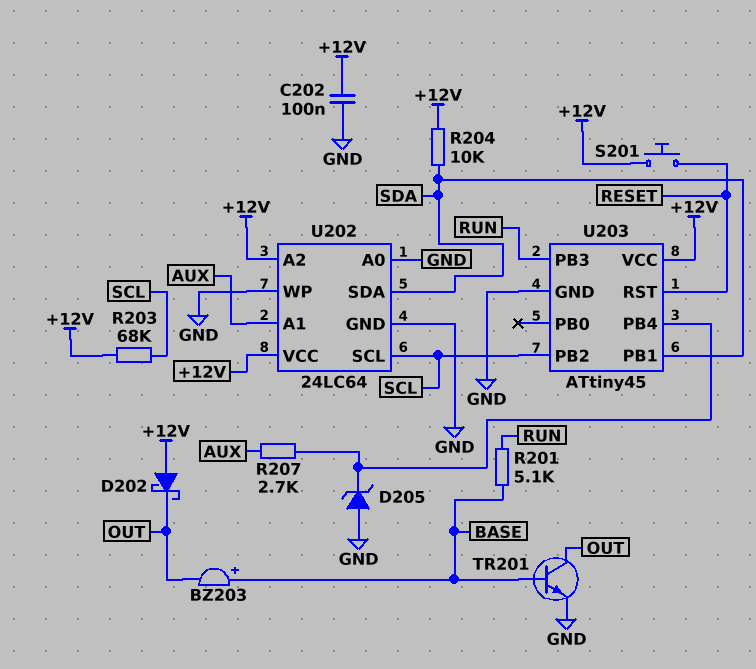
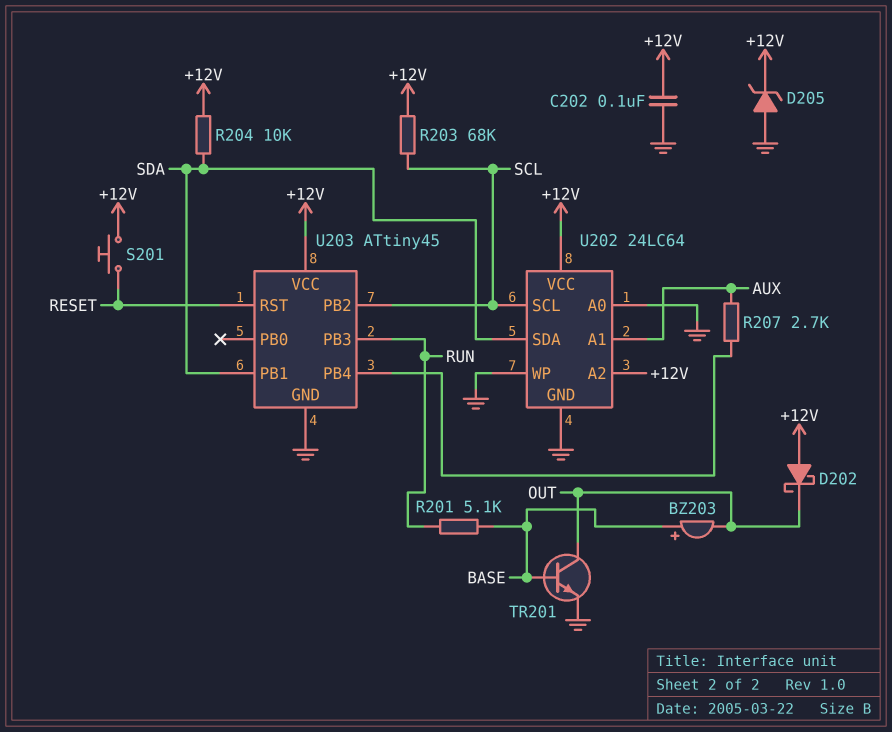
D205: zener (A GND, K U203/PB4) -> zener (A GND, K +12V)

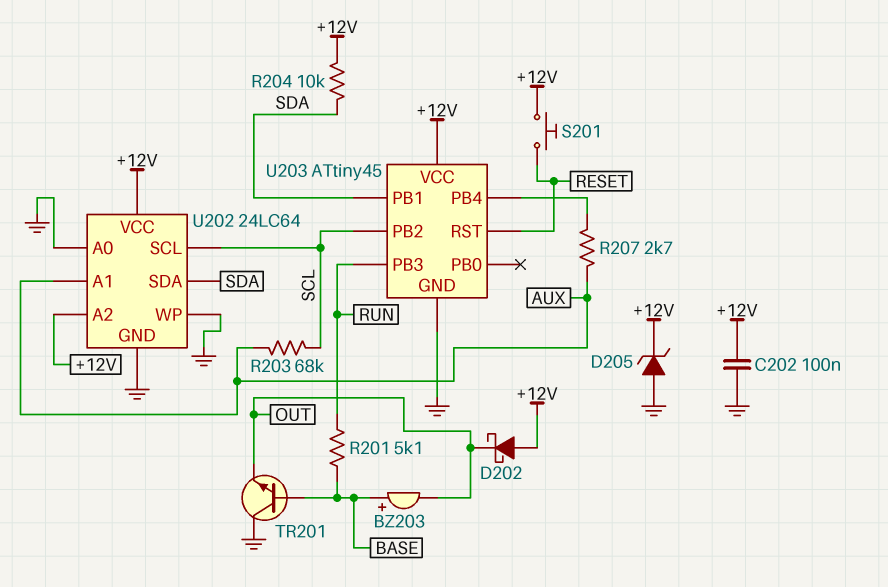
R203: 68k (+12V, SCL) -> 68k (AUX, SCL)
TR201: NPN (B BASE, C OUT, E GND) -> NPN (B BASE, C GND, E OUT)

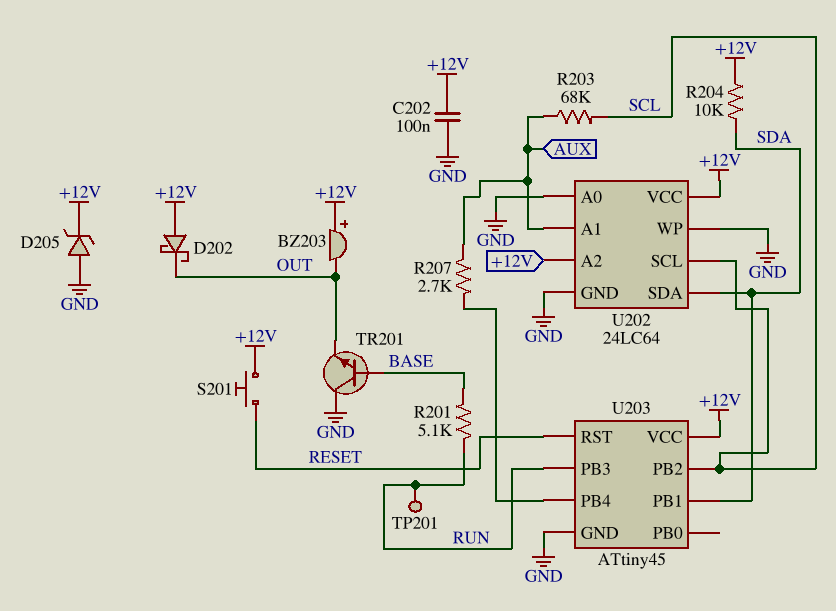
BZ203: buzzer (plus BASE, minus OUT) -> buzzer (plus +12V, minus OUT)
TP201: none -> test point (RUN)

